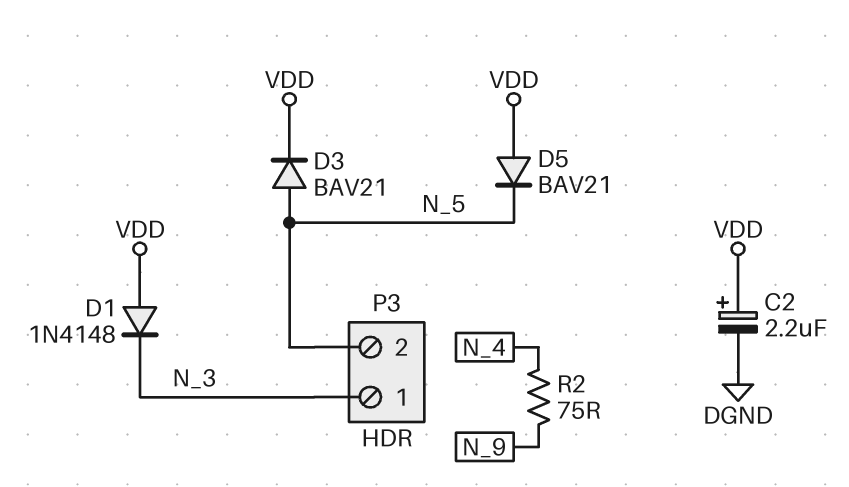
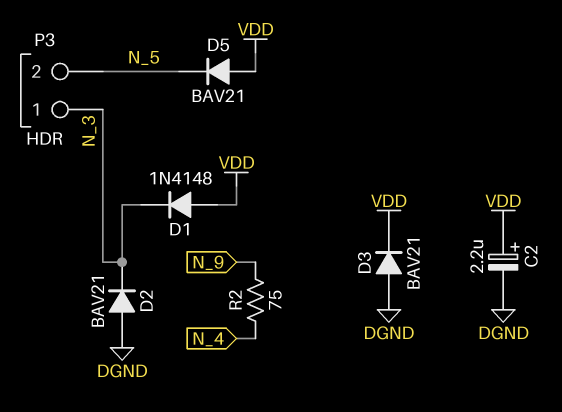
D2: none -> diode BAV21 (A DGND, K N_3)
D3: diode BAV21 (A N_5, K VDD) -> diode BAV21 (A DGND, K VDD)

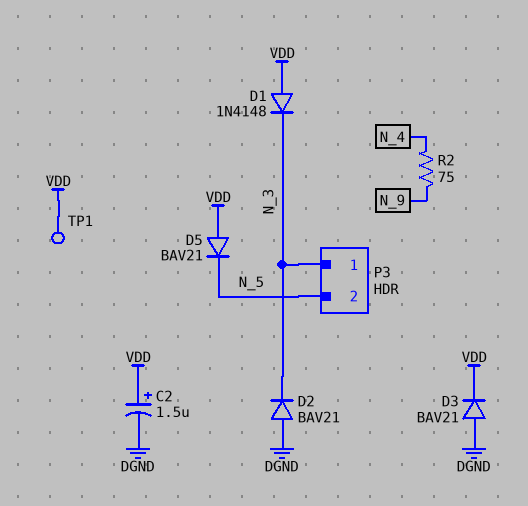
C2: 2.2uF (plus VDD, minus DGND) -> 1.5uF (plus VDD, minus DGND)
TP1: none -> test point (VDD)

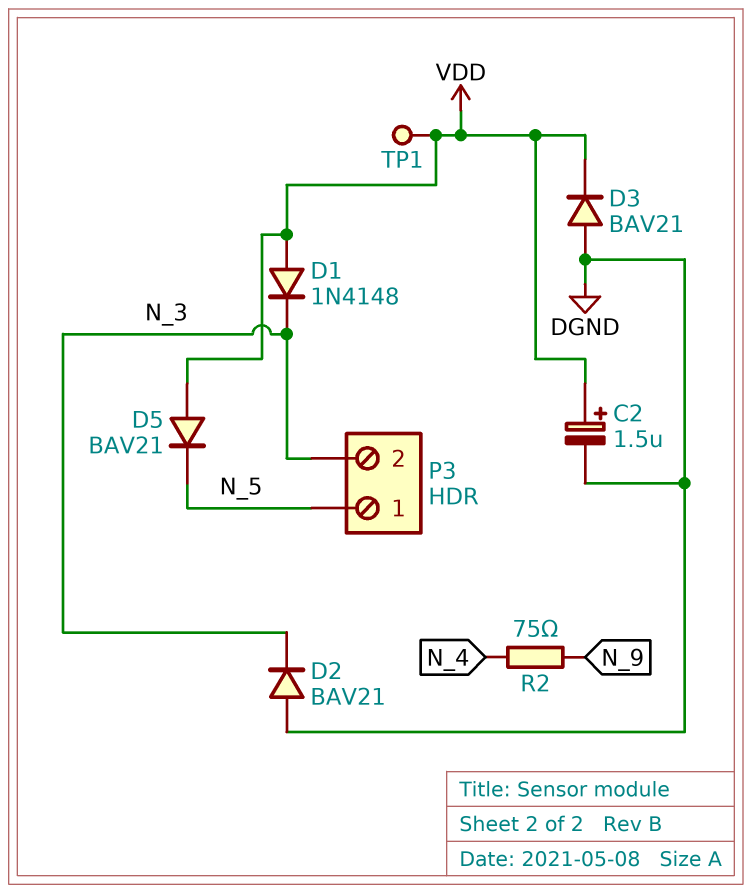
P3 pin 1: N_3 -> N_5
P3 pin 2: N_5 -> N_3

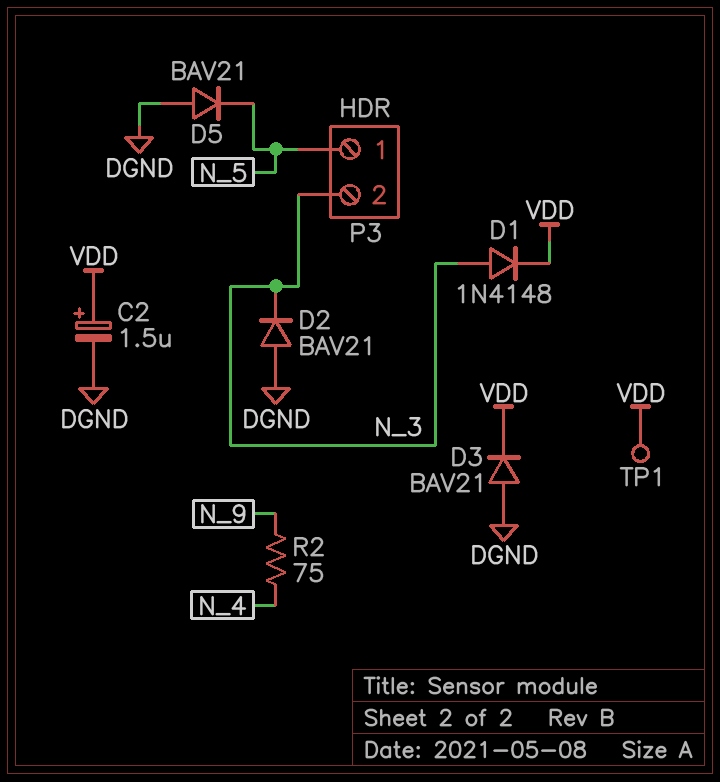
D1: diode 1N4148 (A VDD, K N_3) -> diode 1N4148 (A N_3, K VDD)
D5: diode BAV21 (A VDD, K N_5) -> diode BAV21 (A DGND, K N_5)

